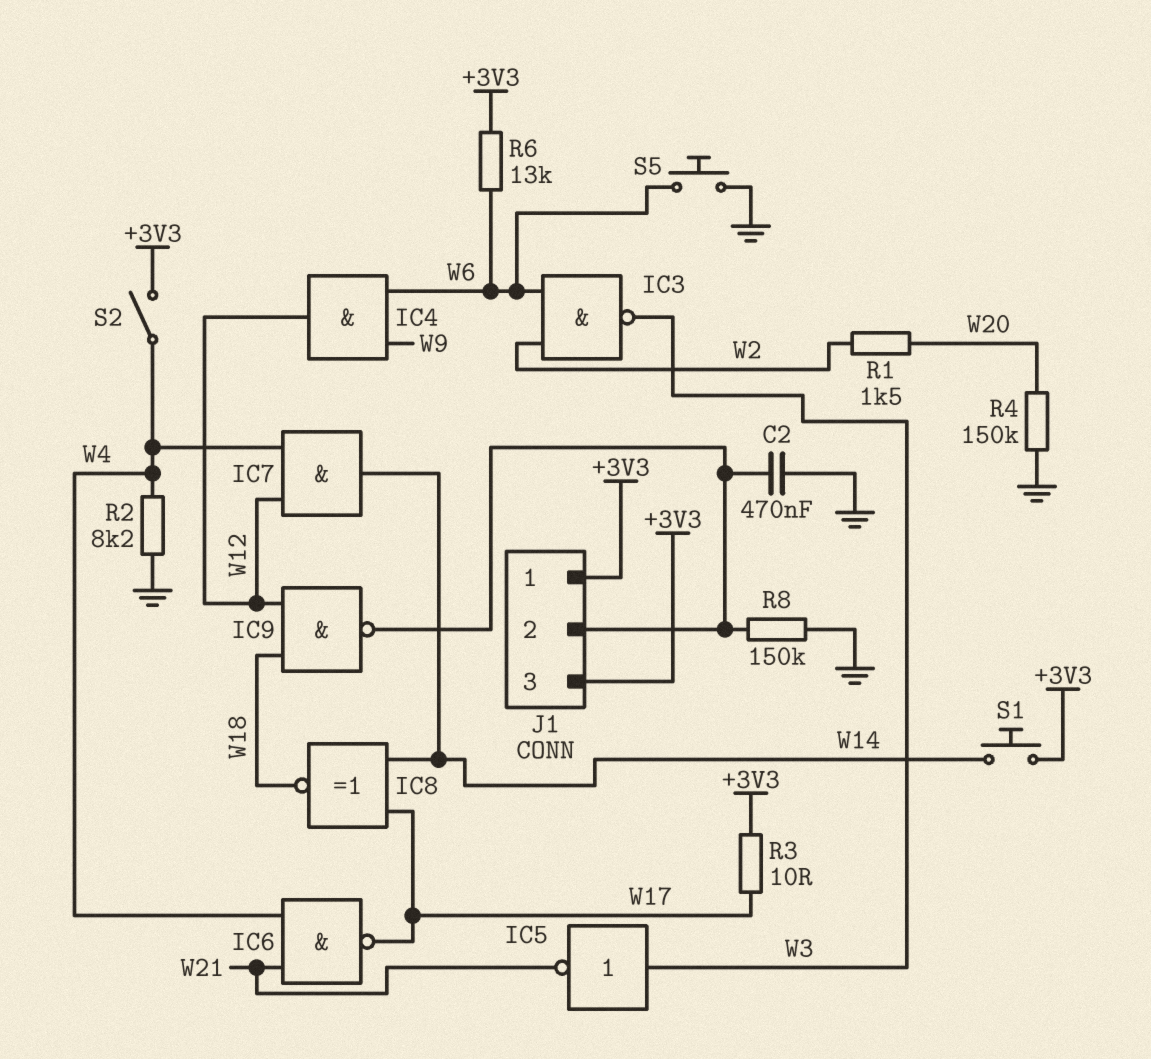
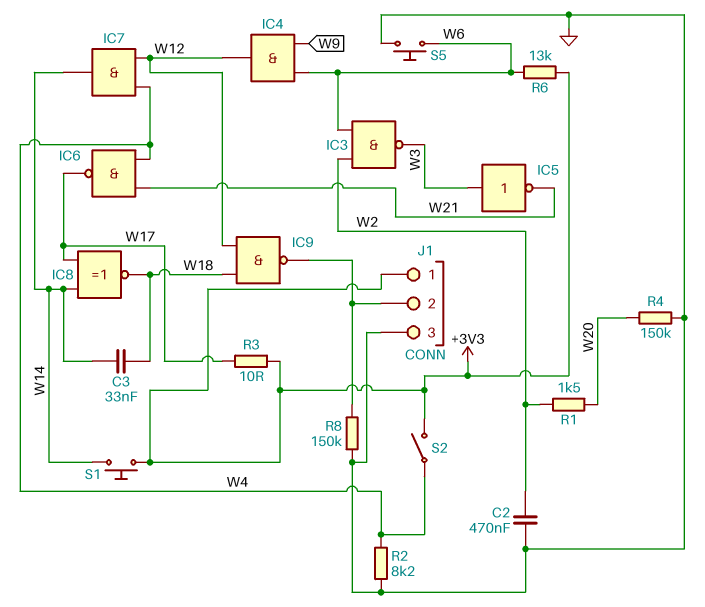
C2: 470nF (GND, J1/2) -> 470nF (GND, W2)
C3: none -> 33nF (W14, W18)
J1 pin 3: +3V3 -> GND

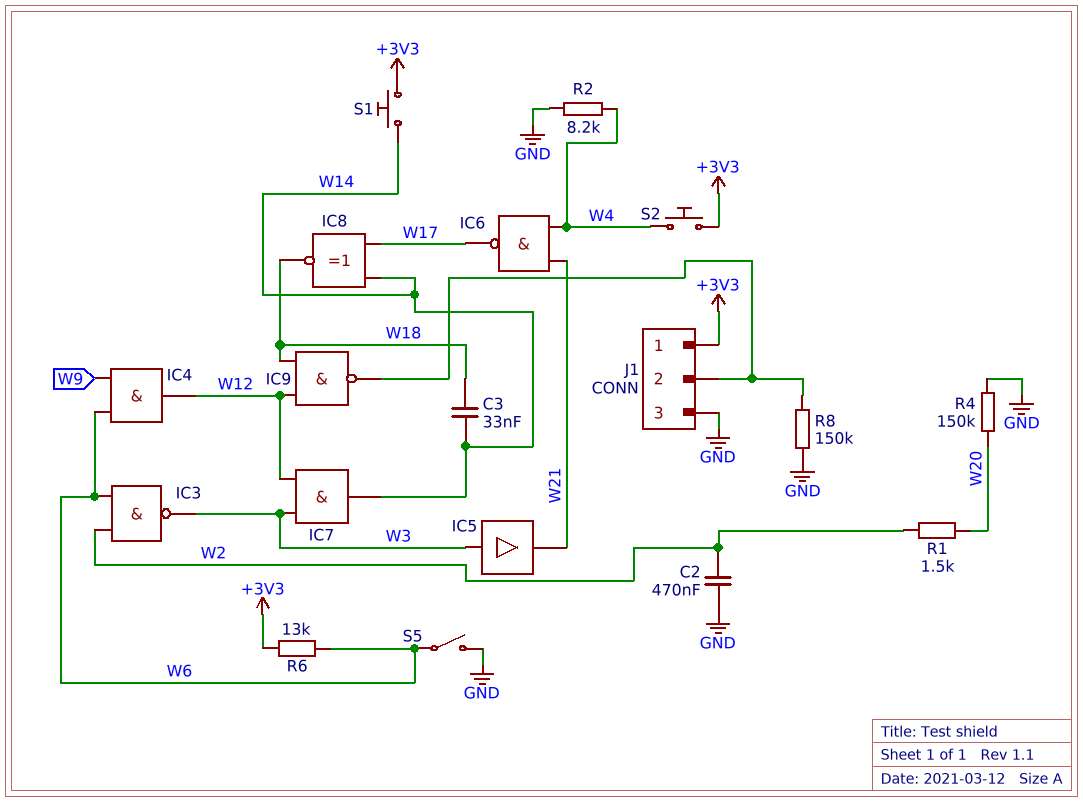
IC5: NOT (in W3, out W21) -> buffer (in W3, out W21)
IC7: AND (in W4, in W12, out W14) -> AND (in W3, in W12, out W14)
R3: 10 (+3V3, W17) -> none
S2: switch (+3V3, W4) -> button (+3V3, W4)
S5: button (GND, W6) -> switch (GND, W6)

